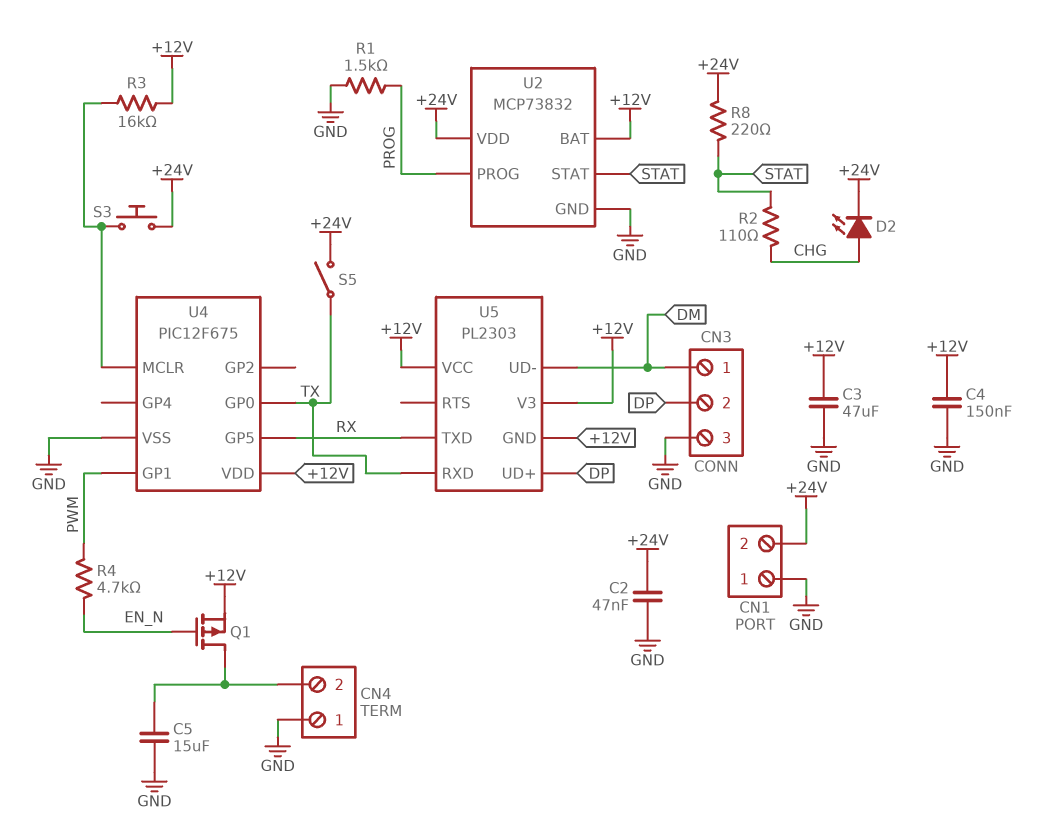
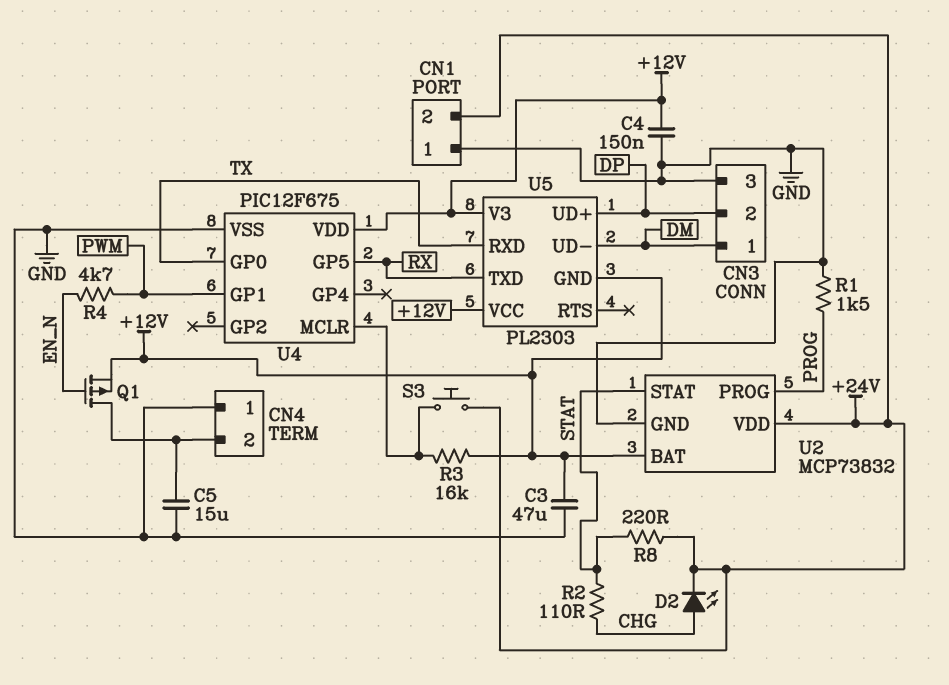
C2: 47nF (+24V, GND) -> none
S5: switch (+24V, TX) -> none

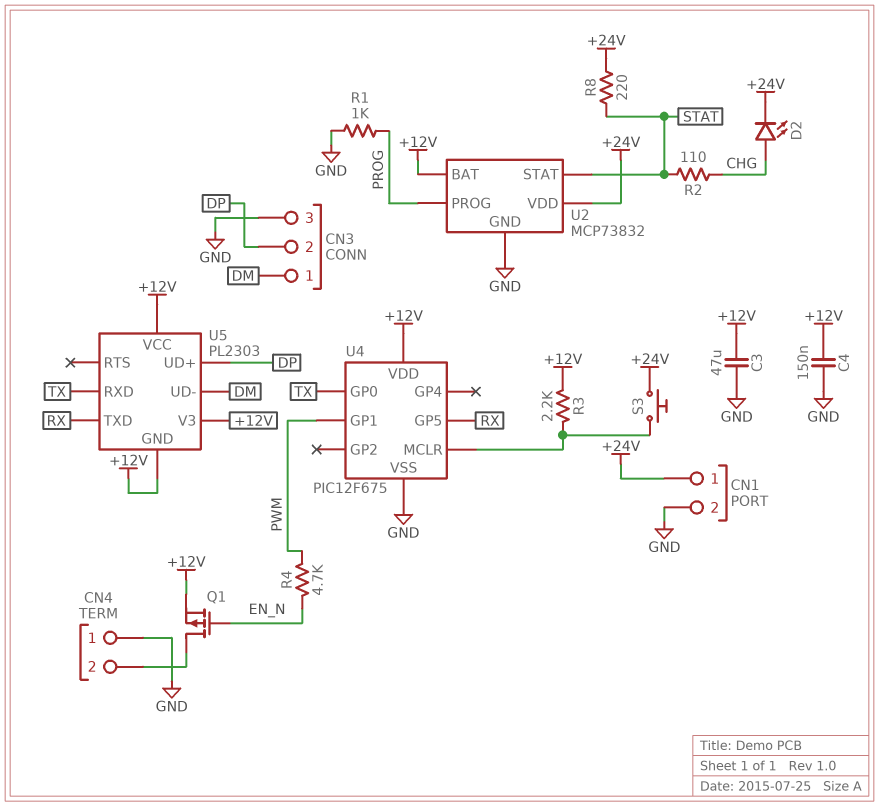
C5: 15uF (CN4/2, GND) -> none
CN1 pin 1: GND -> +24V
CN1 pin 2: +24V -> GND
R1: 1.5k (GND, PROG) -> 1k (GND, PROG)
R3: 16k (+12V, U4/MCLR) -> 2.2k (+12V, U4/MCLR)

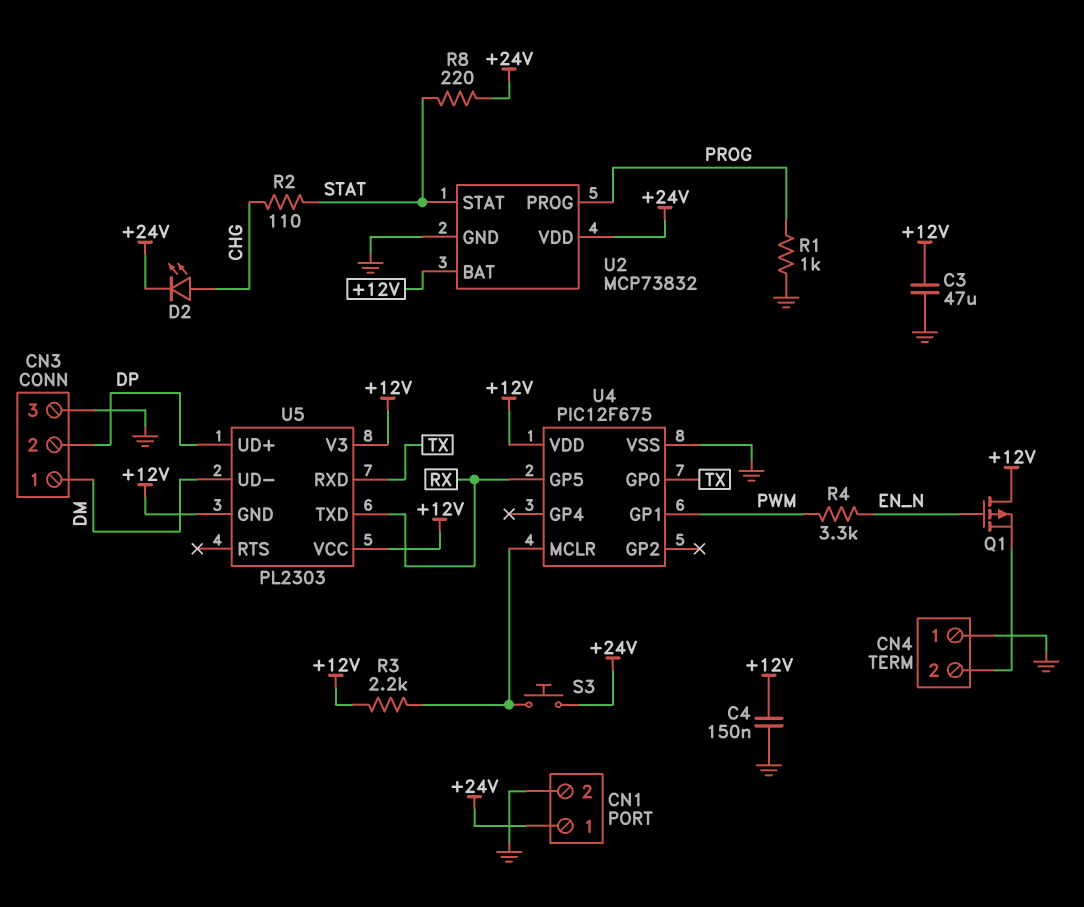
Q1: PMOS (G EN_N, D CN4/2, S +12V) -> PMOS (G EN_N, D +12V, S CN4/2)
R4: 4.7k (EN_N, PWM) -> 3.3k (EN_N, PWM)

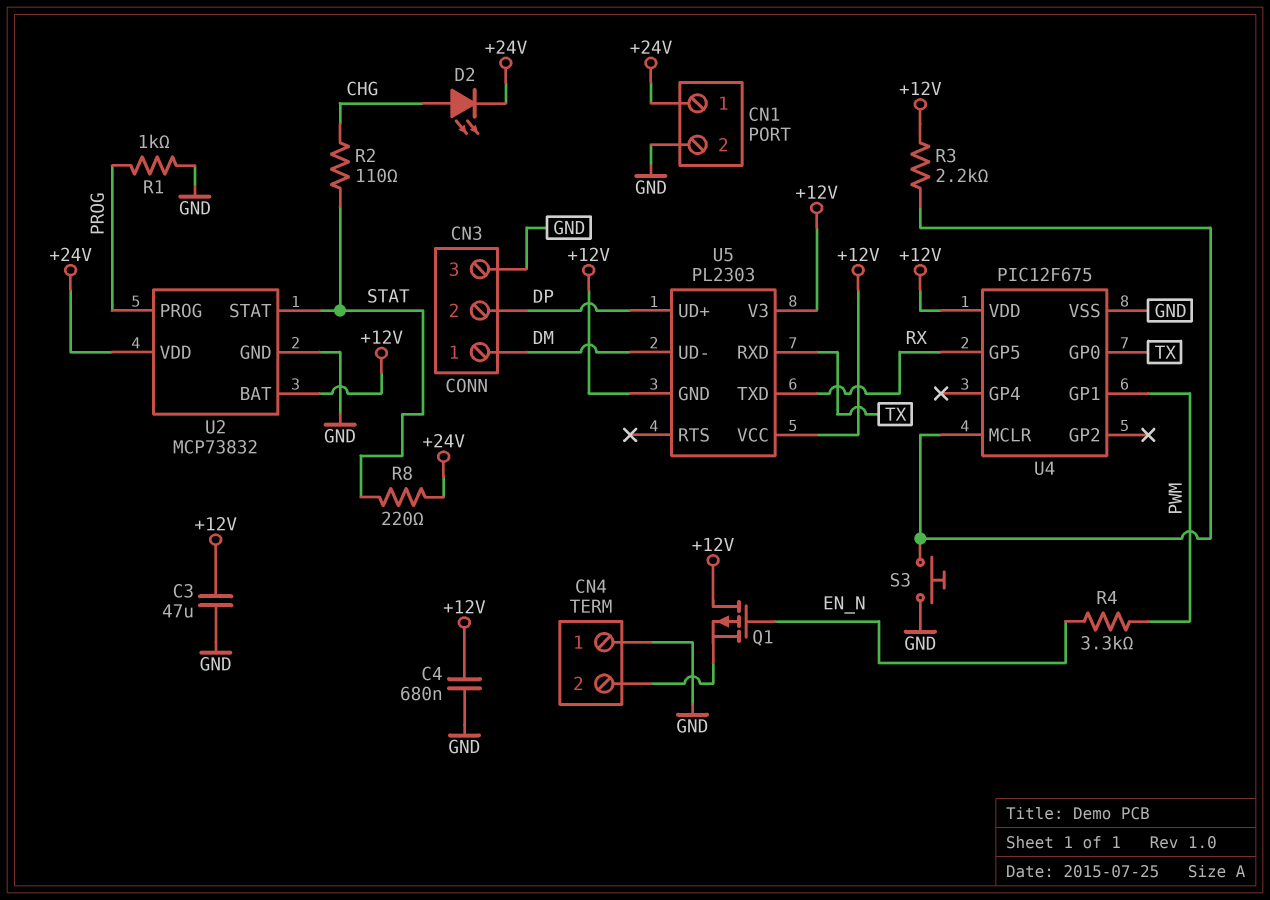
C4: 150nF (+12V, GND) -> 680nF (+12V, GND)
S3: button (+24V, U4/MCLR) -> button (GND, U4/MCLR)

